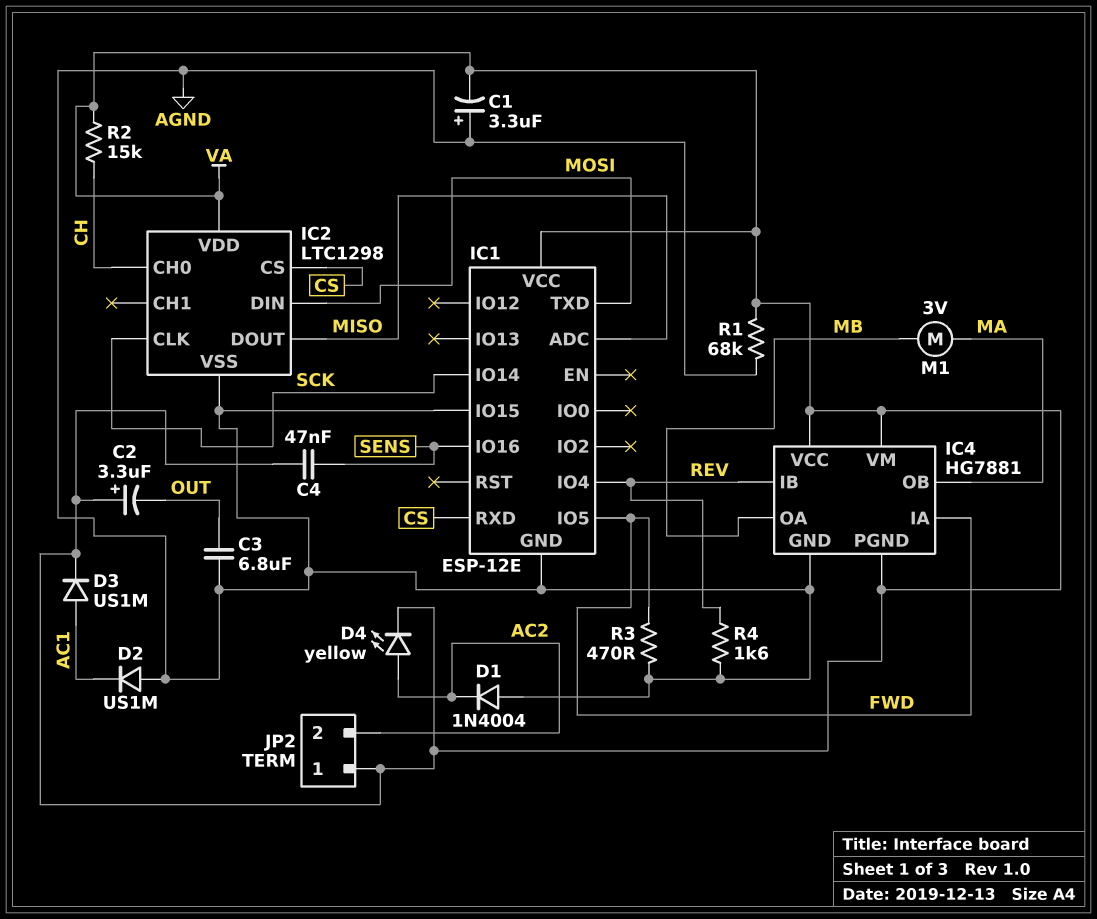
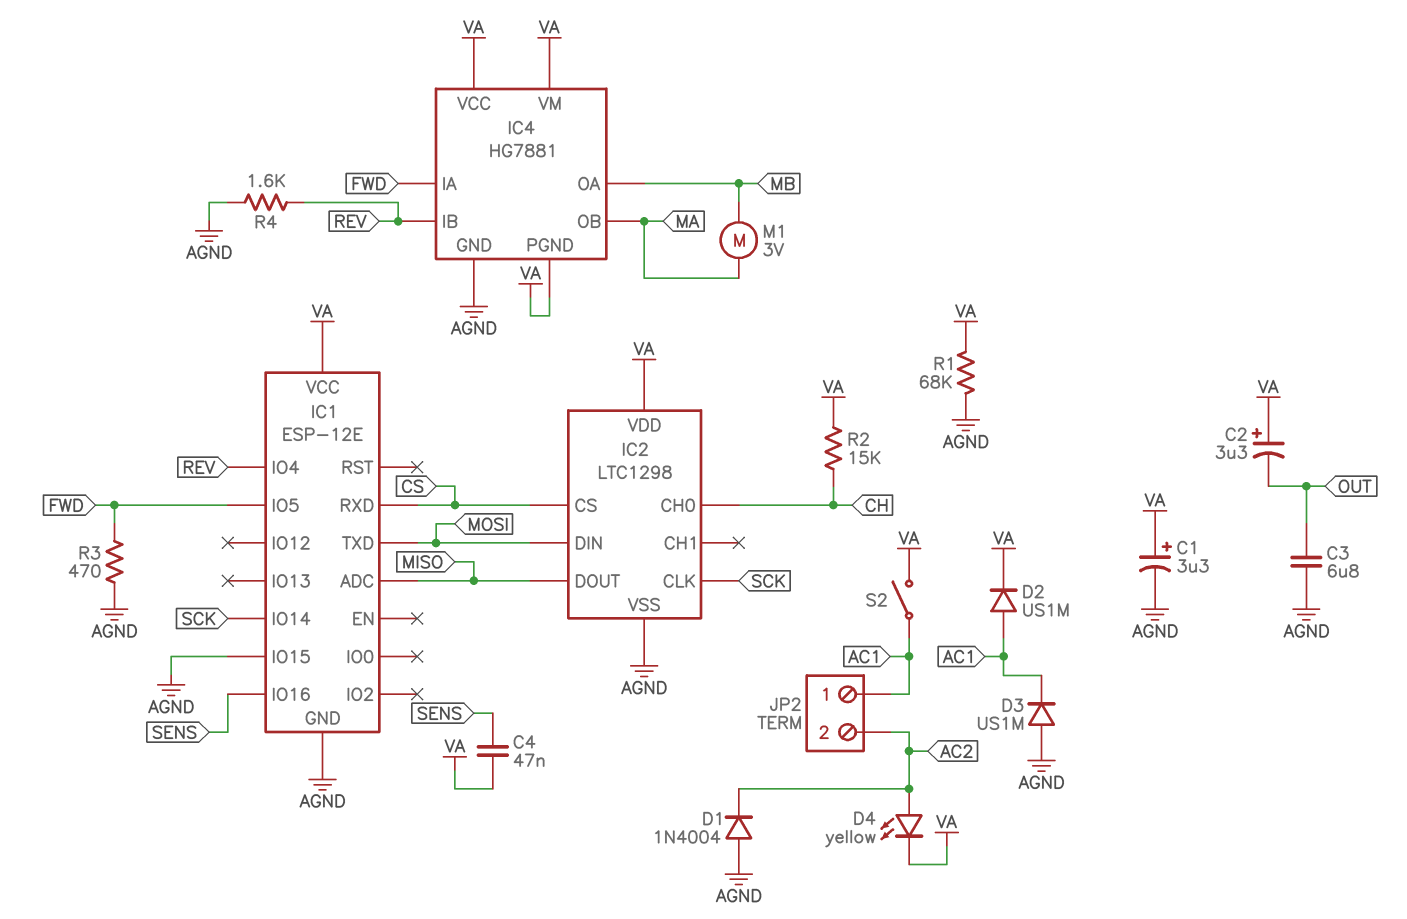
C1: 3.3uF (plus AGND, minus VA) -> 3.3uF (plus VA, minus AGND)
D2: diode US1M (A AGND, K AC1) -> diode US1M (A AC1, K VA)
D3: diode US1M (A AC1, K VA) -> diode US1M (A AGND, K AC1)
JP2 pin 1: VA -> AC1
S2: none -> switch (AC1, VA)

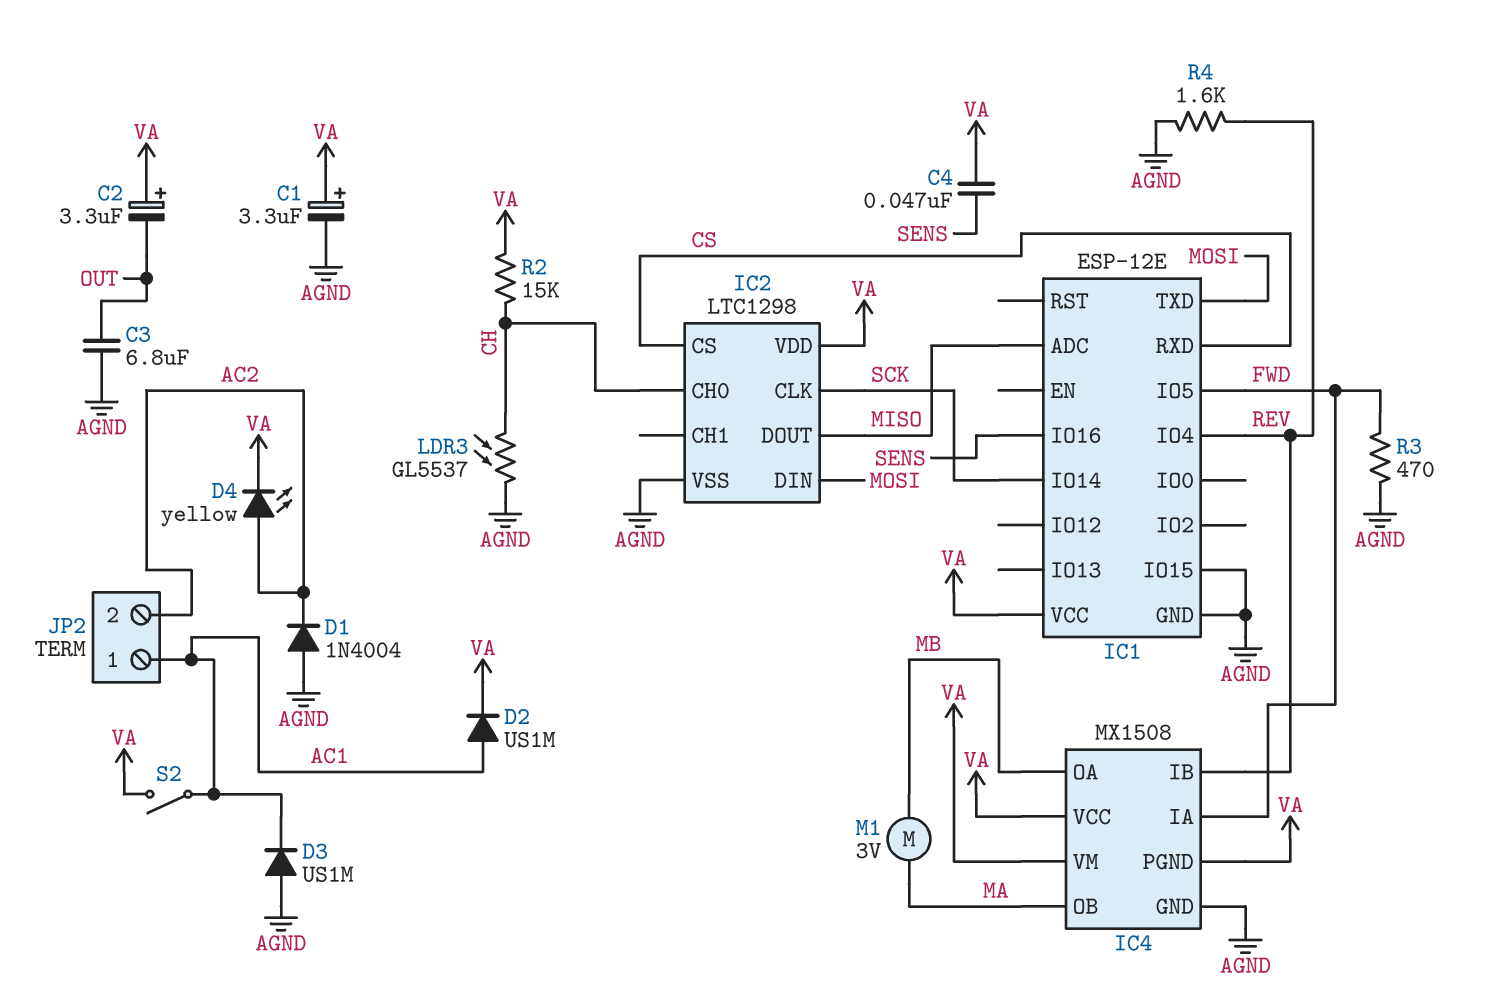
IC4: HG7881 -> MX1508
LDR3: none -> GL5537 (AGND, CH)
R1: 68k (AGND, VA) -> none

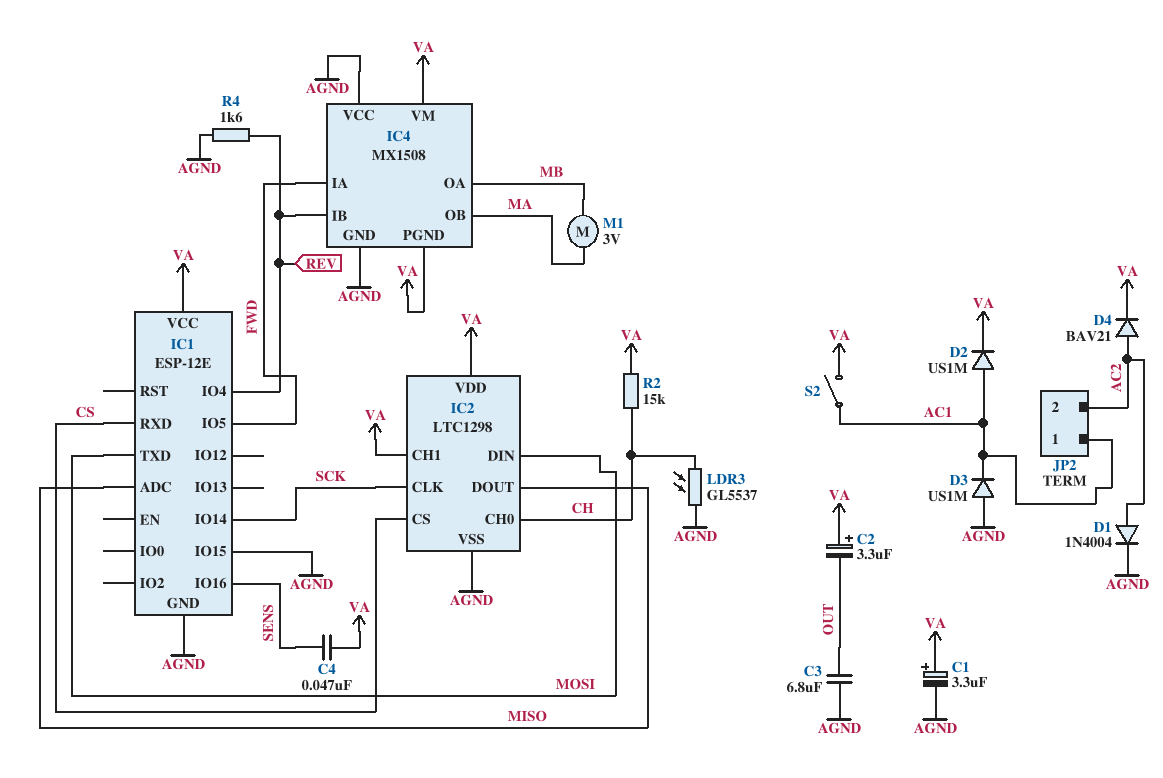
D1: diode 1N4004 (A AGND, K AC2) -> diode 1N4004 (A AC2, K AGND)
D4: LED yellow (A AC2, K VA) -> diode BAV21 (A AC2, K VA)
IC2 pin CH1: none -> VA
IC4 pin VCC: VA -> AGND
R3: 470 (AGND, FWD) -> none

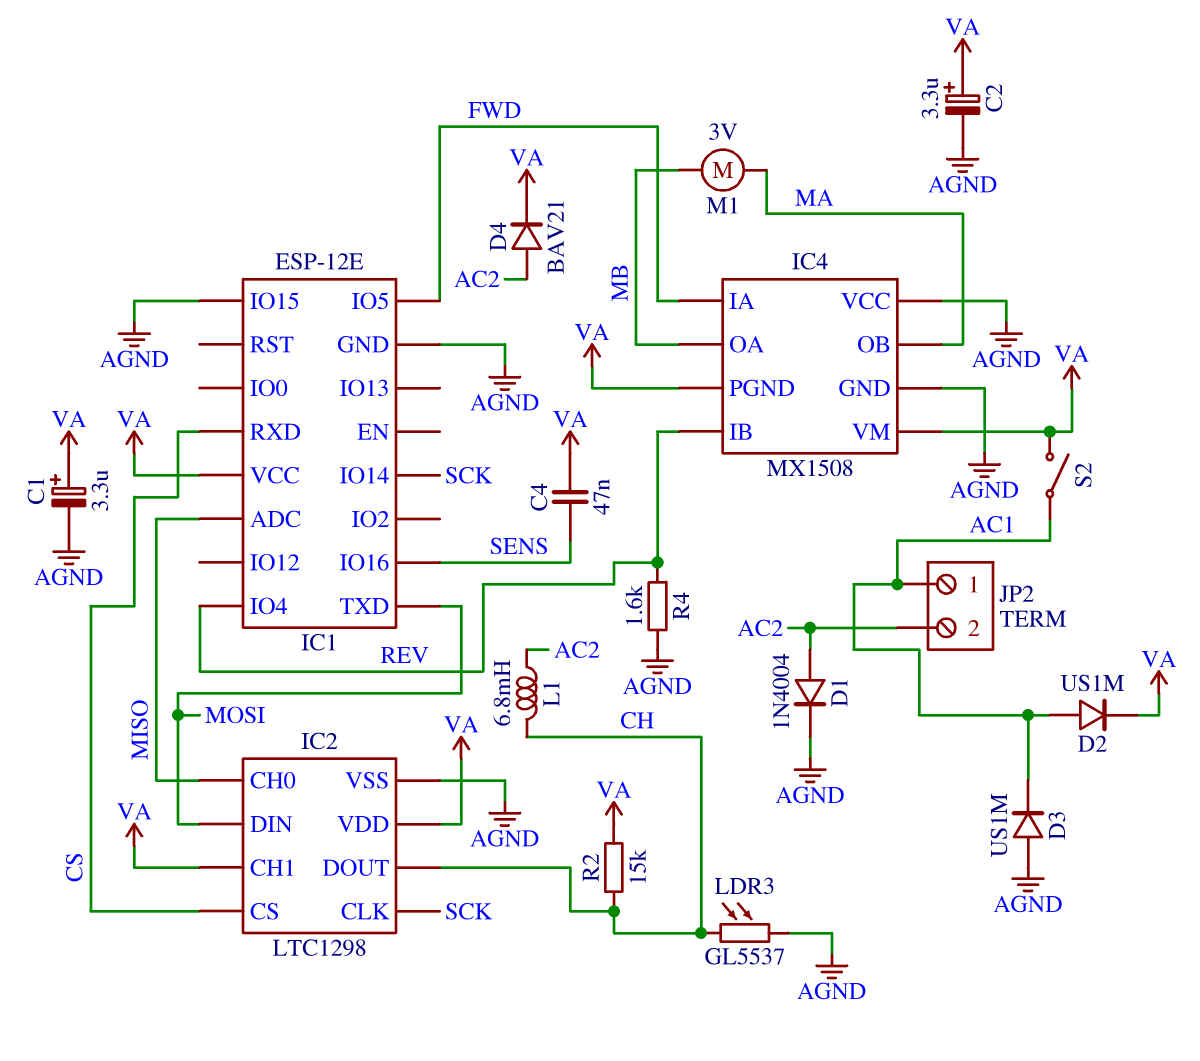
C2: 3.3uF (plus VA, minus OUT) -> 3.3uF (plus VA, minus AGND)
C3: 6.8uF (AGND, OUT) -> none
IC2 pin CH0: CH -> MISO
IC2 pin DOUT: MISO -> CH
L1: none -> 6.8mH (AC2, CH)

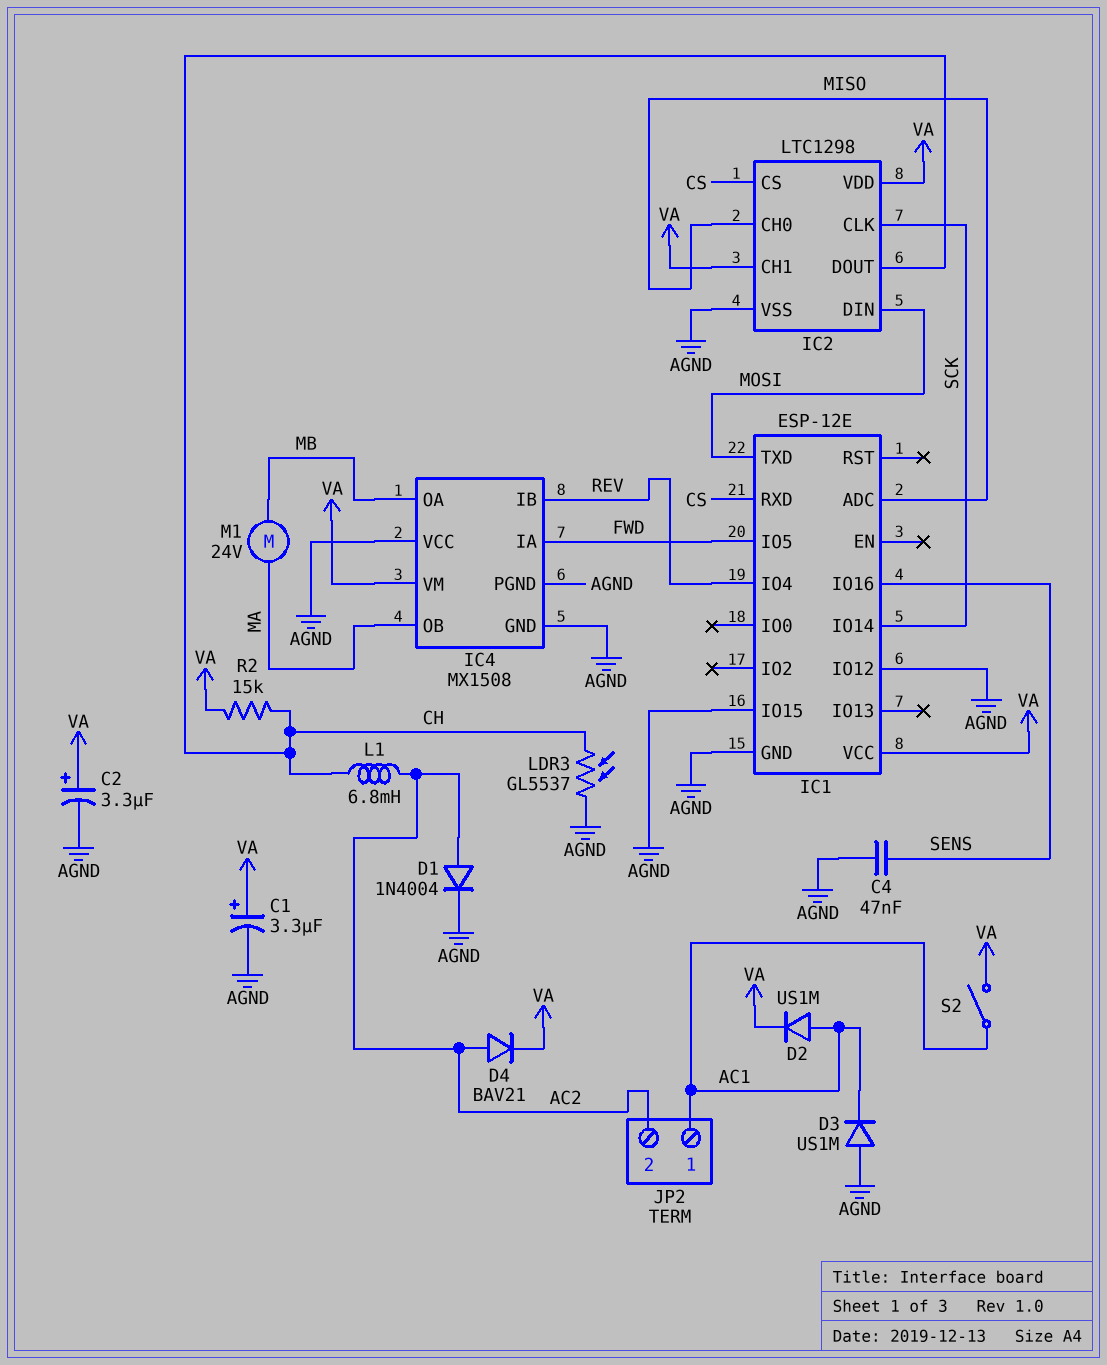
C4: 47nF (SENS, VA) -> 47nF (AGND, SENS)
IC1 pin IO12: none -> AGND
IC4 pin PGND: VA -> AGND
M1: motor 3V (MA, MB) -> motor 24V (MA, MB)
R4: 1.6k (AGND, REV) -> none

